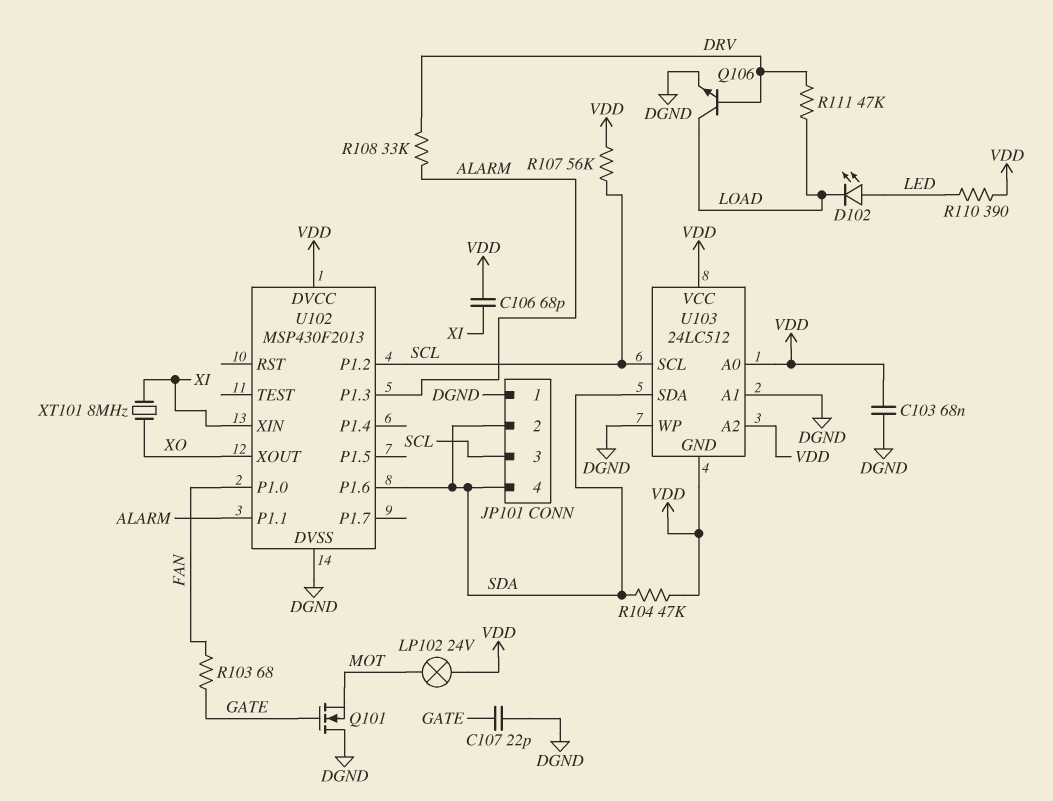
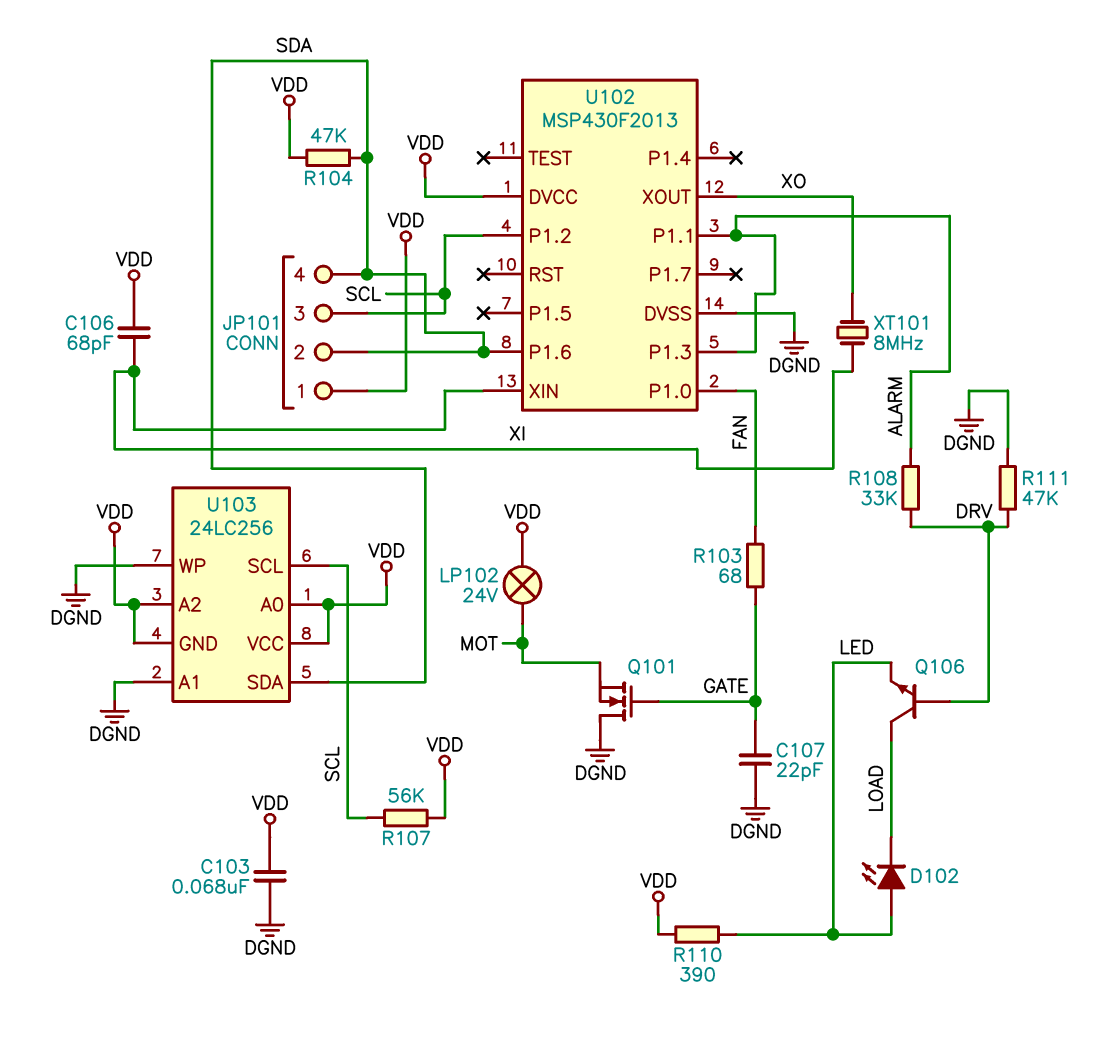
JP101 pin 1: DGND -> VDD
Q106: NPN (B DRV, C LOAD, E DGND) -> NPN (B DRV, C LOAD, E LED)
R111: 47k (DRV, LOAD) -> 47k (DGND, DRV)
U103: 24LC512 -> 24LC256

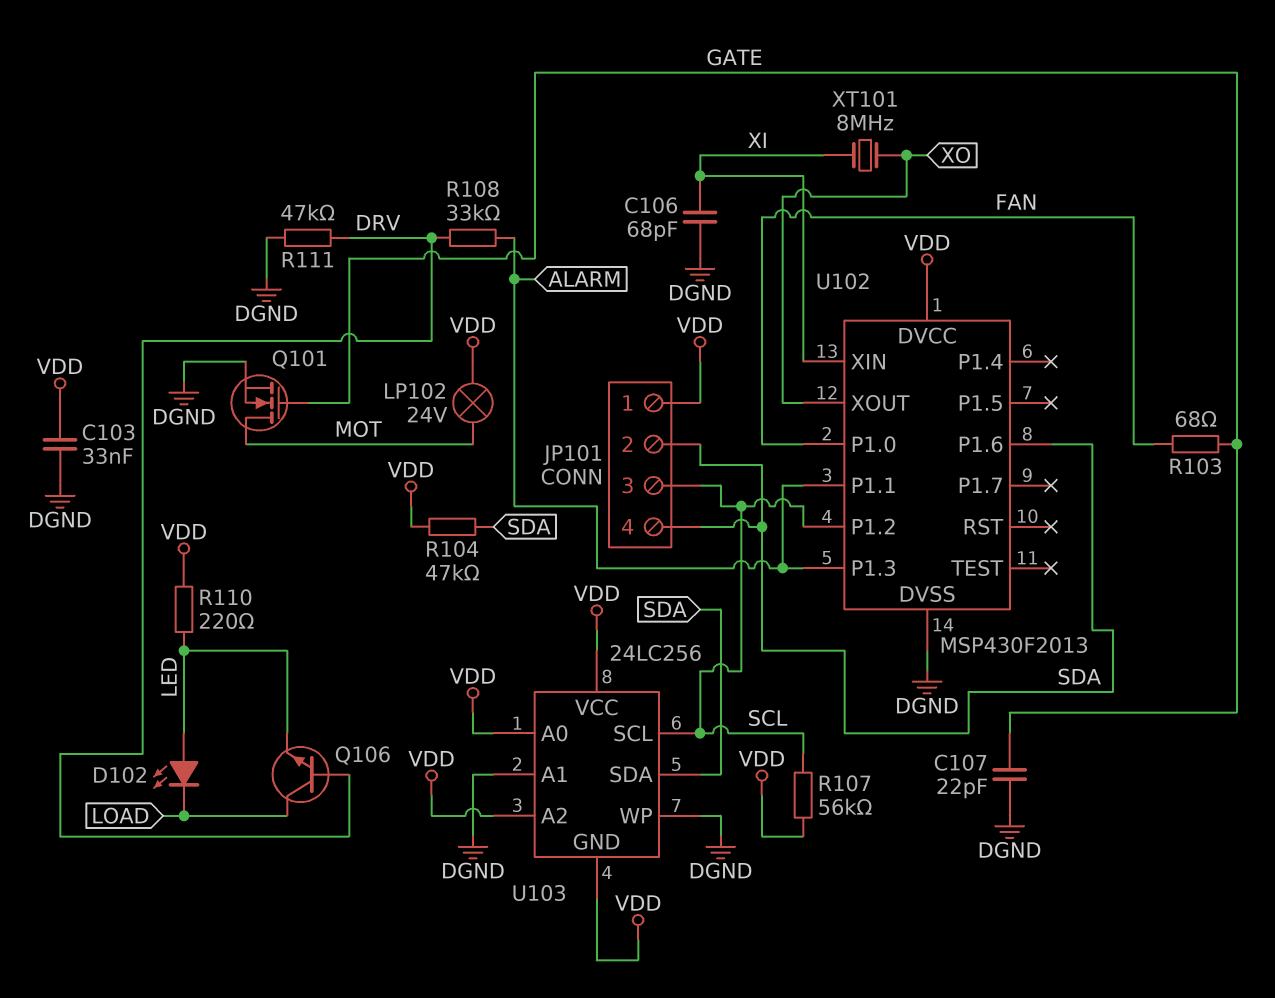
C103: 68nF (DGND, VDD) -> 33nF (DGND, VDD)
C106: 68pF (VDD, XI) -> 68pF (DGND, XI)
Q101: NMOS (G GATE, D DGND, S MOT) -> NMOS (G GATE, D MOT, S DGND)
R110: 390 (LED, VDD) -> 220 (LED, VDD)

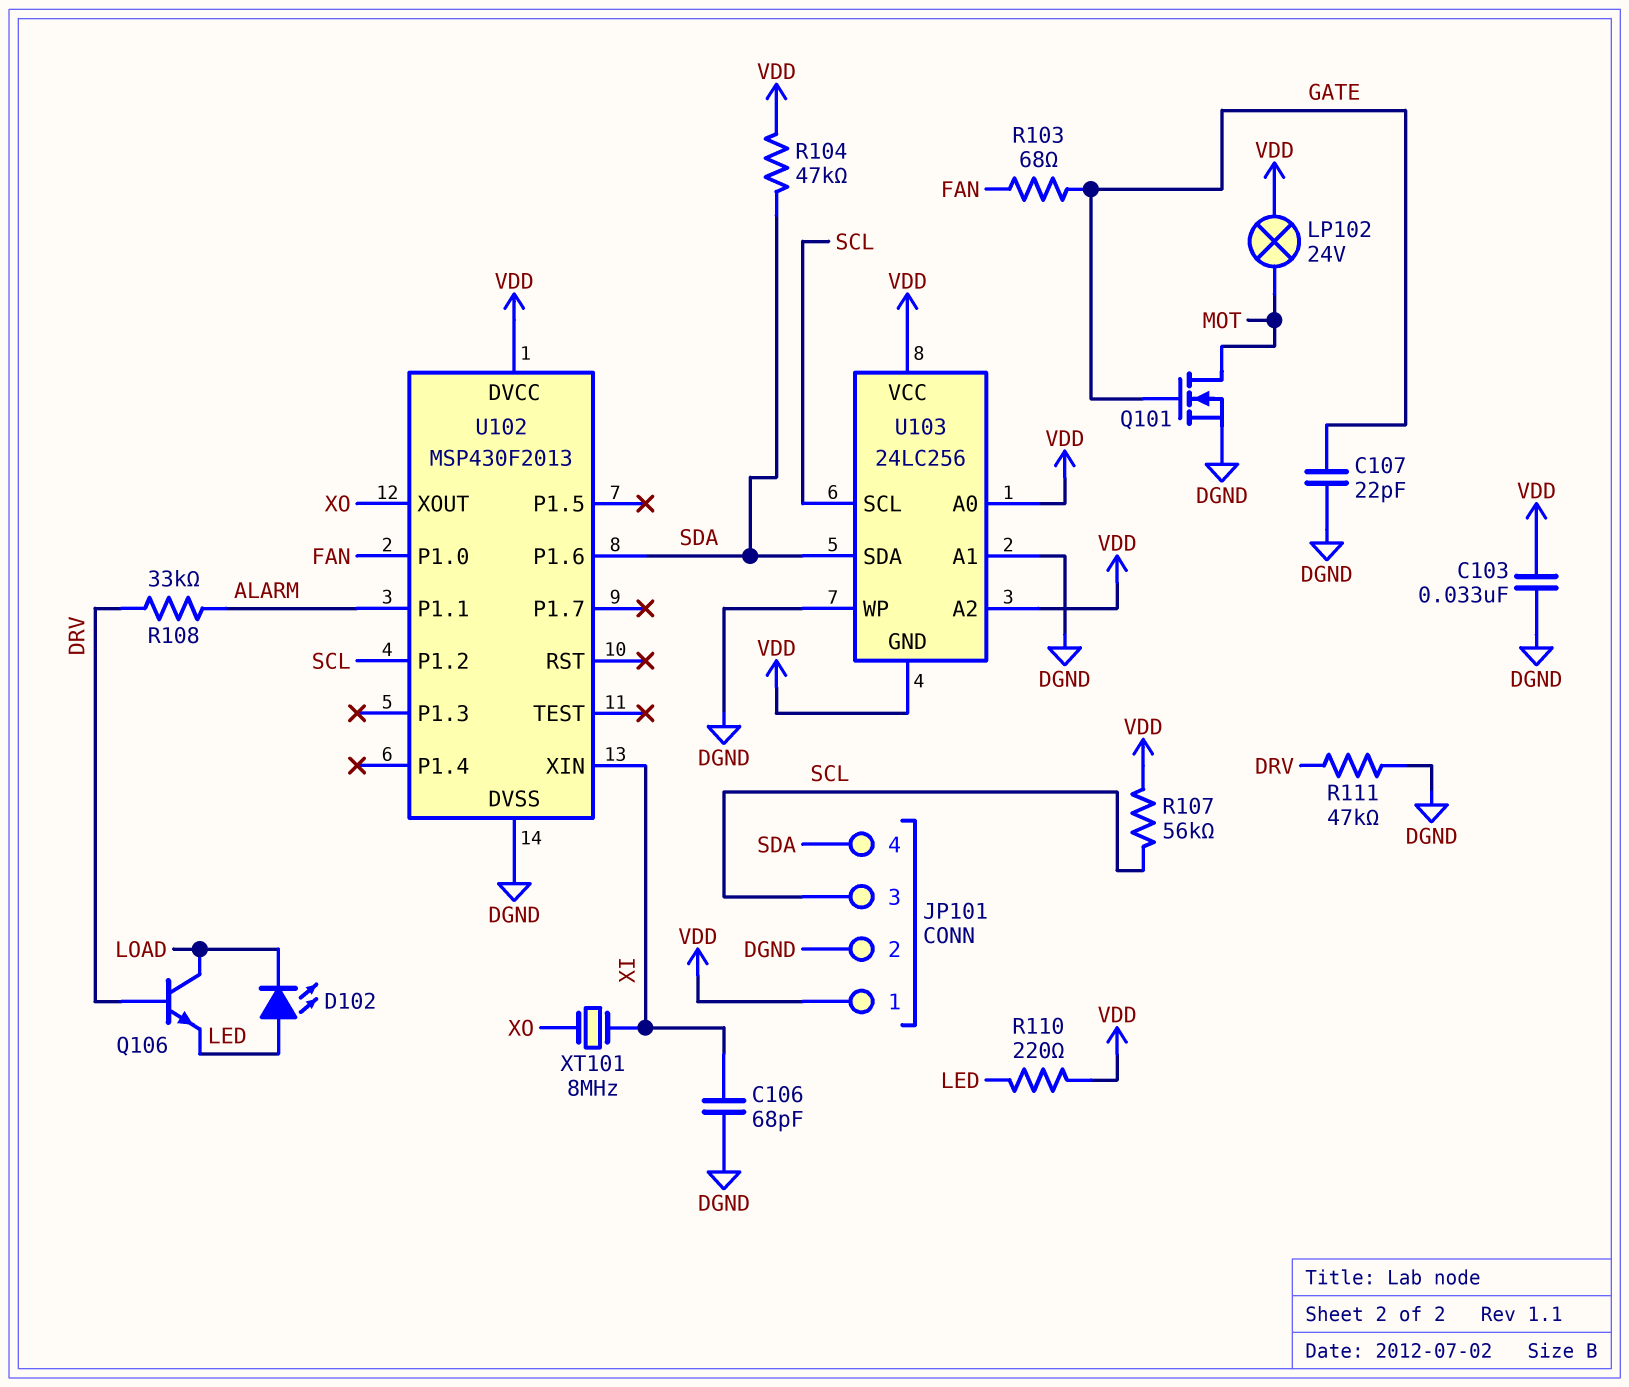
JP101 pin 2: SDA -> DGND
U102 pin P1.3: ALARM -> none

